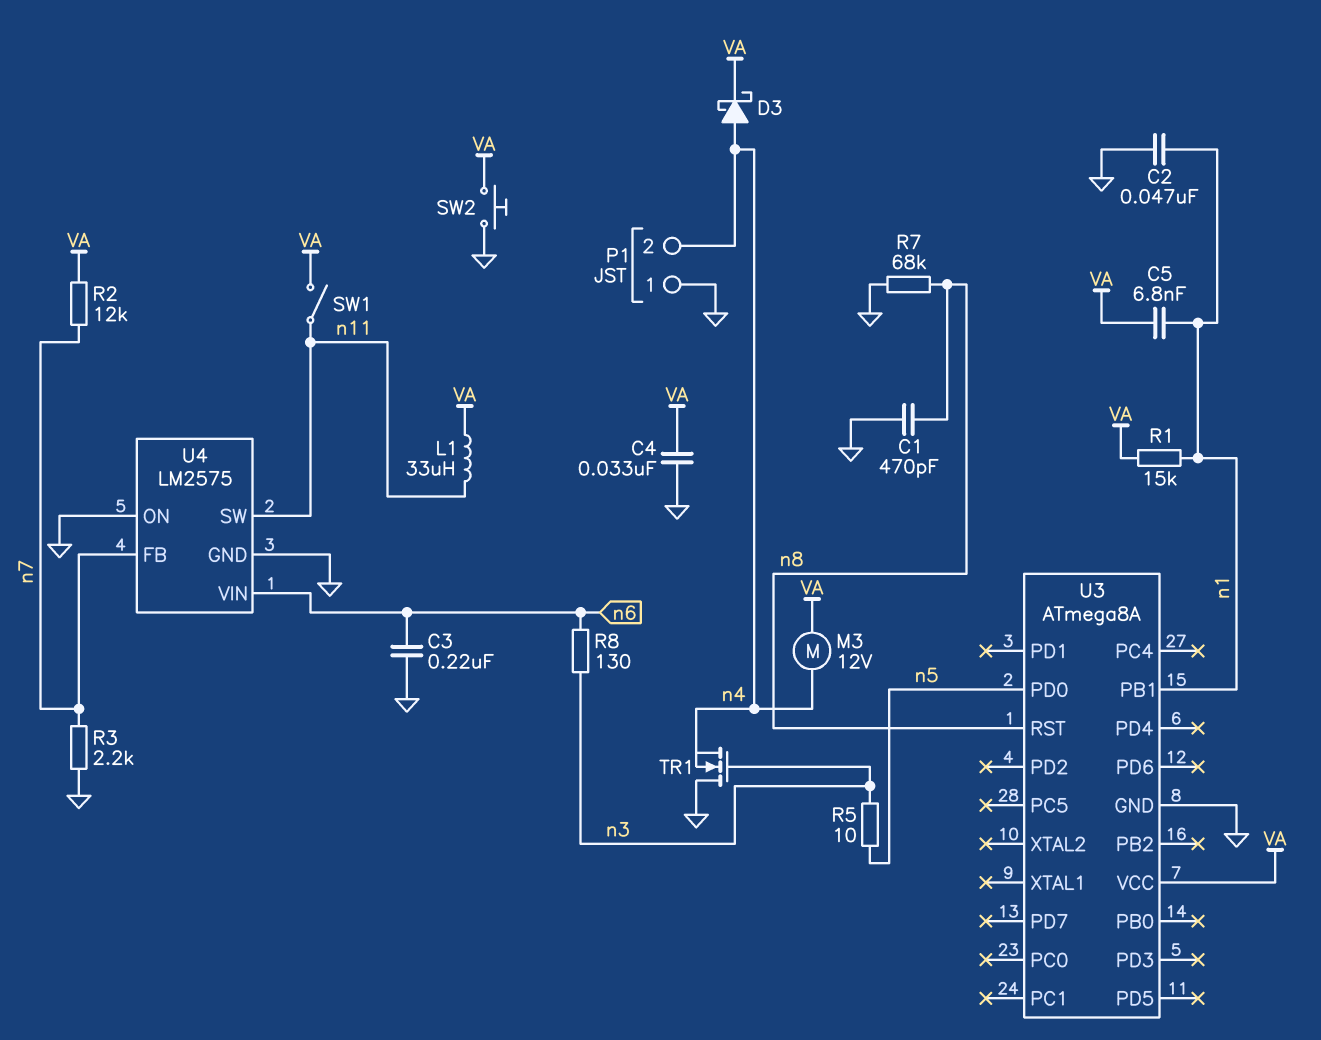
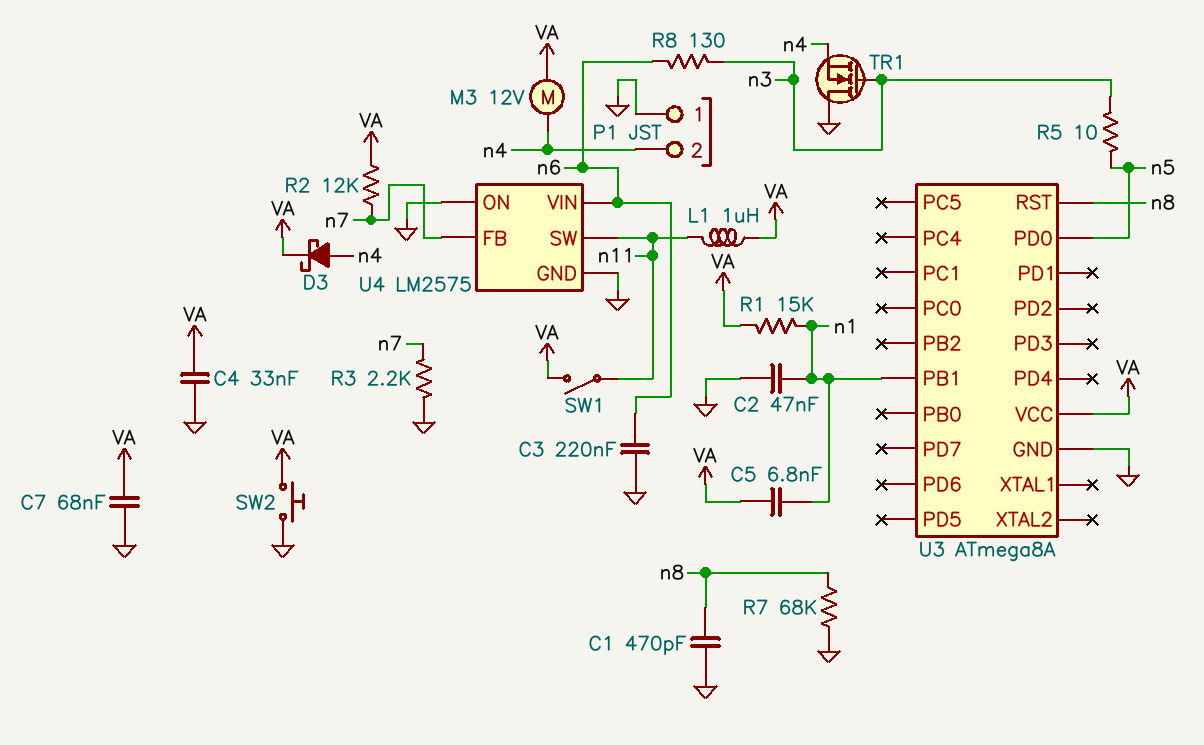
C7: none -> 68nF (GND, VA)
L1: 33uH (VA, n11) -> 1uH (VA, n11)

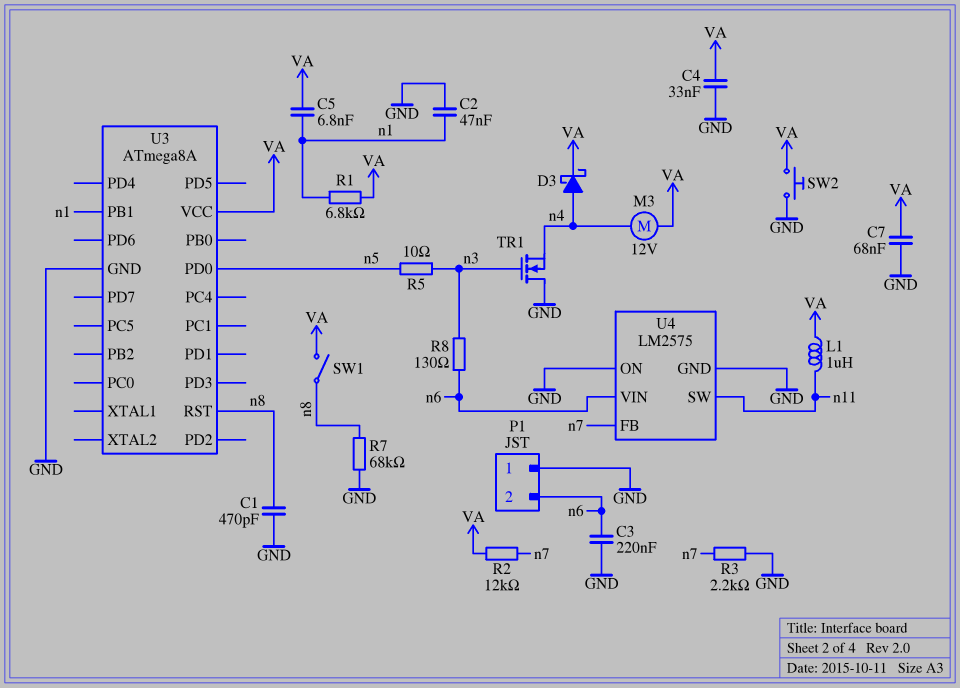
P1 pin 2: n4 -> n6
R1: 15k (VA, n1) -> 6.8k (VA, n1)
SW1: switch (VA, n11) -> switch (VA, n8)

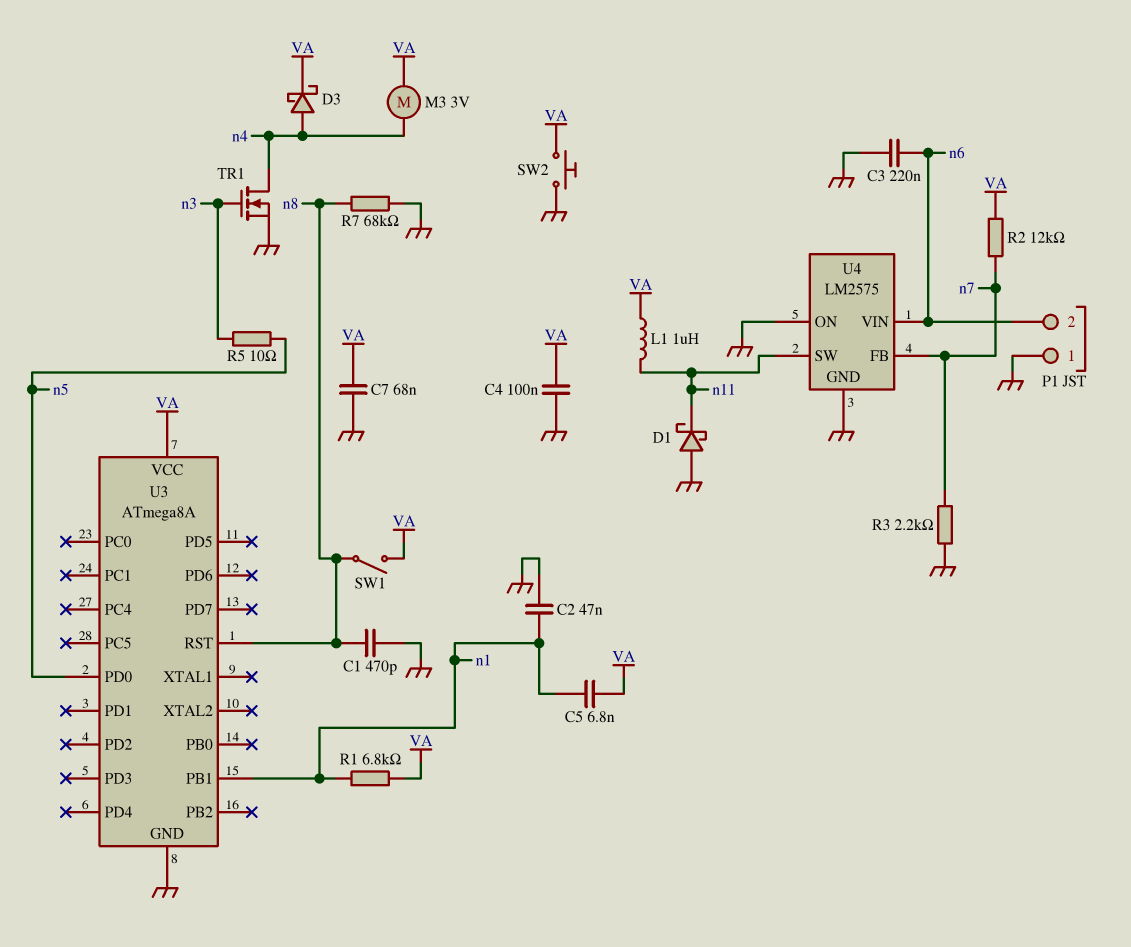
C4: 33nF (GND, VA) -> 100nF (GND, VA)
D1: none -> schottky (A GND, K n11)
M3: motor 12V (VA, n4) -> motor 3V (VA, n4)
R8: 130 (n3, n6) -> none
TR1: NMOS (G n3, D GND, S n4) -> NMOS (G n3, D n4, S GND)

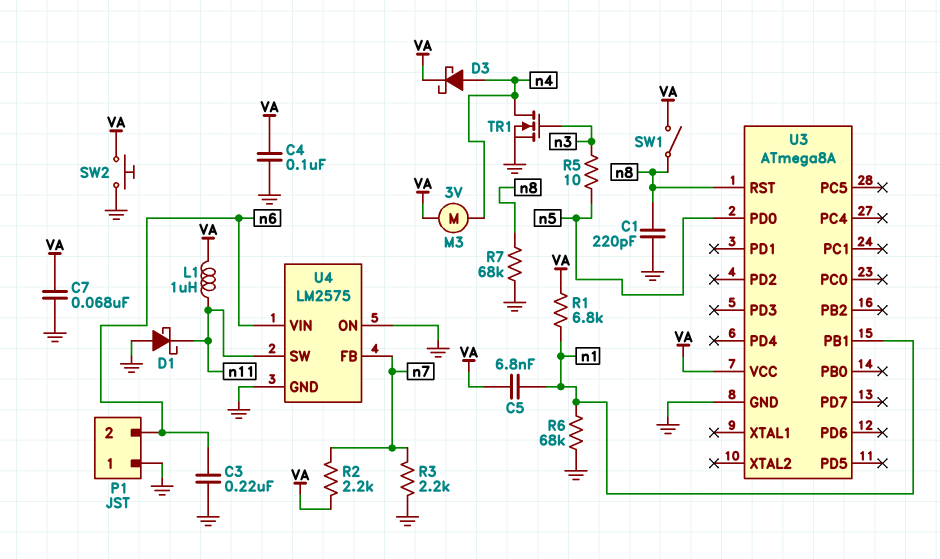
C1: 470pF (GND, n8) -> 220pF (GND, n8)
C2: 47nF (GND, n1) -> none
R2: 12k (VA, n7) -> 2.2k (VA, n7)
R6: none -> 68k (GND, n1)

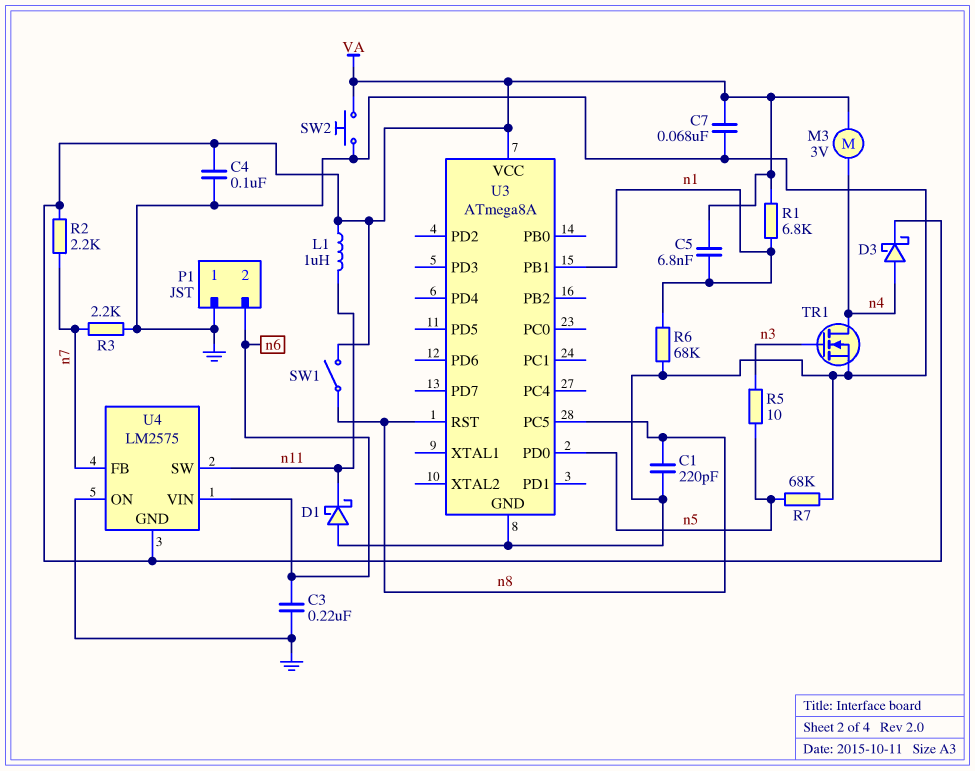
R7: 68k (GND, n8) -> 68k (GND, n5)
U3 pin PC5: none -> n8
U4 pin GND: GND -> VA

